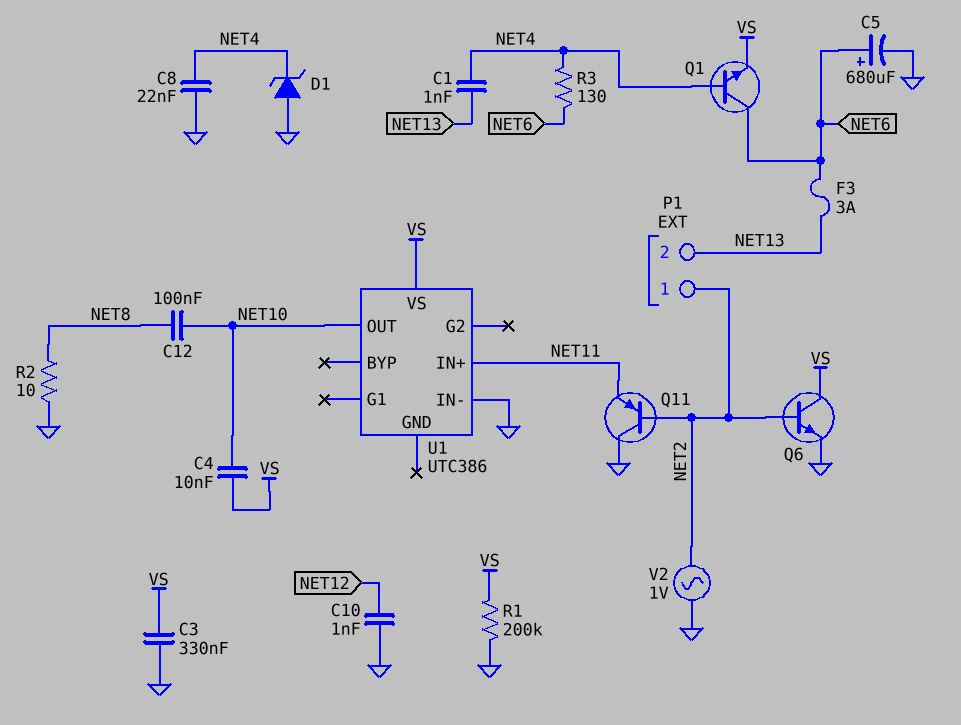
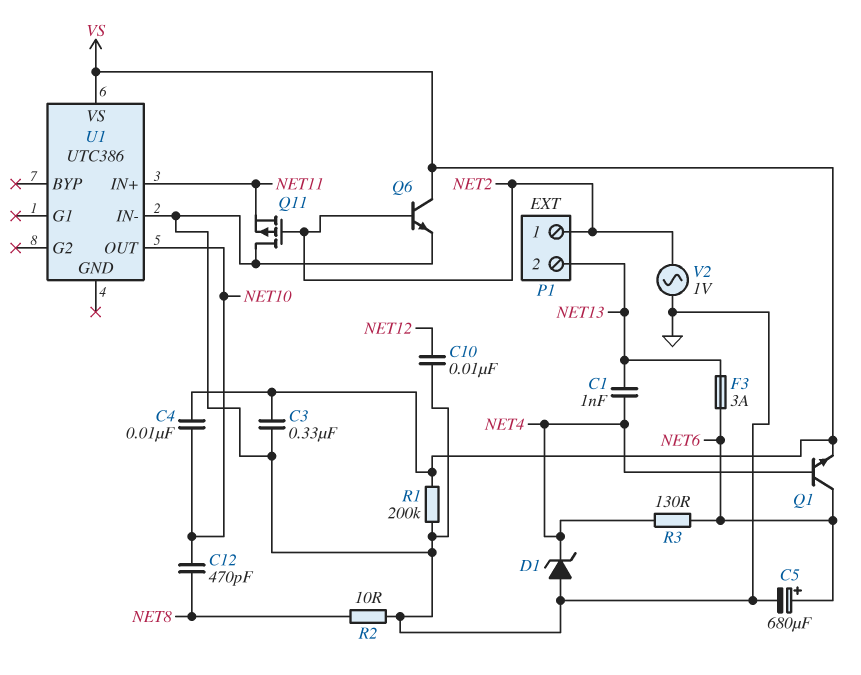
C8: 22nF (GND, NET4) -> none
C10: 1nF (GND, NET12) -> 10nF (GND, NET12)
C12: 100nF (NET8, NET10) -> 470pF (NET8, NET10)
Q11: PNP (B NET2, C GND, E NET11) -> PMOS (G NET2, D GND, S NET11)

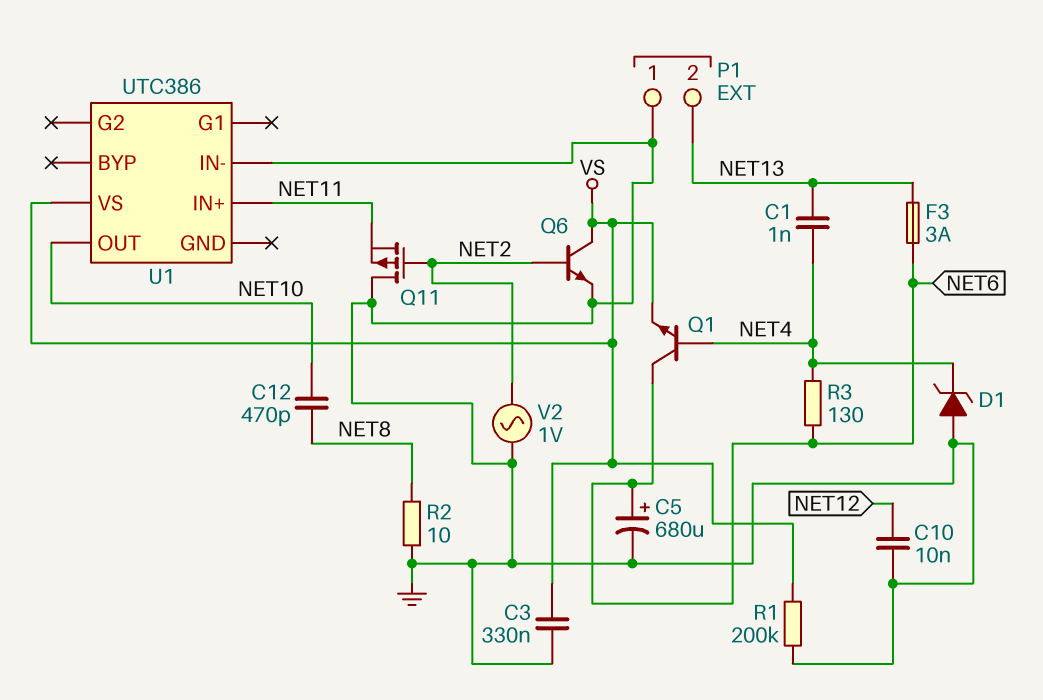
C4: 10nF (NET10, VS) -> none
P1 pin 1: NET2 -> GND

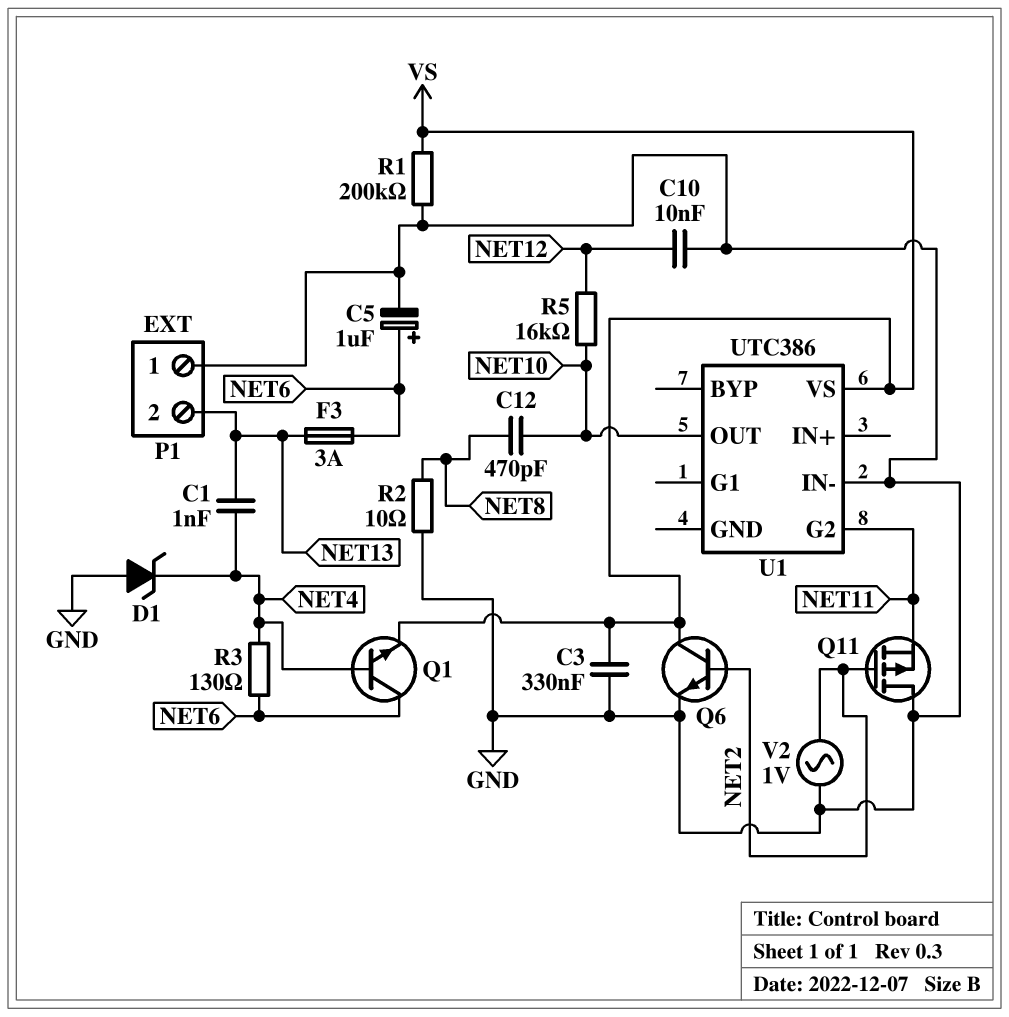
C5: 680uF (plus NET6, minus GND) -> 1uF (plus NET6, minus GND)
R5: none -> 16k (NET10, NET12)
U1 pin G2: none -> NET11
U1 pin IN+: NET11 -> none

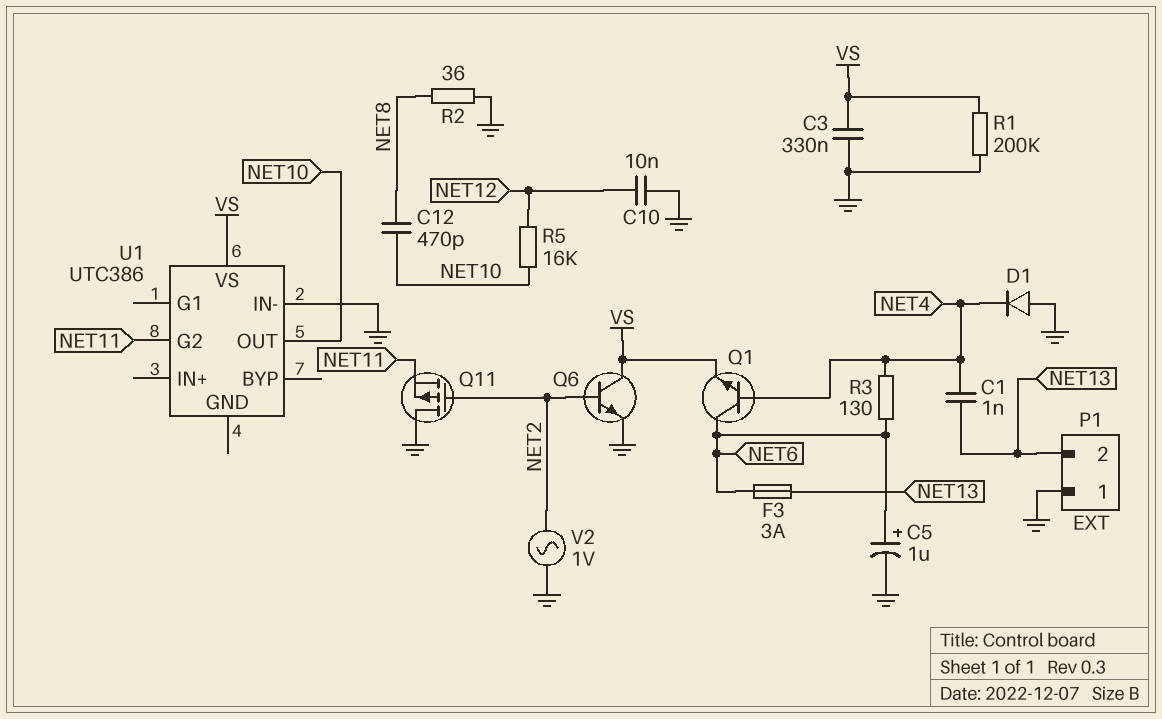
D1: zener (A GND, K NET4) -> diode (A GND, K NET4)
R2: 10 (GND, NET8) -> 36 (GND, NET8)

